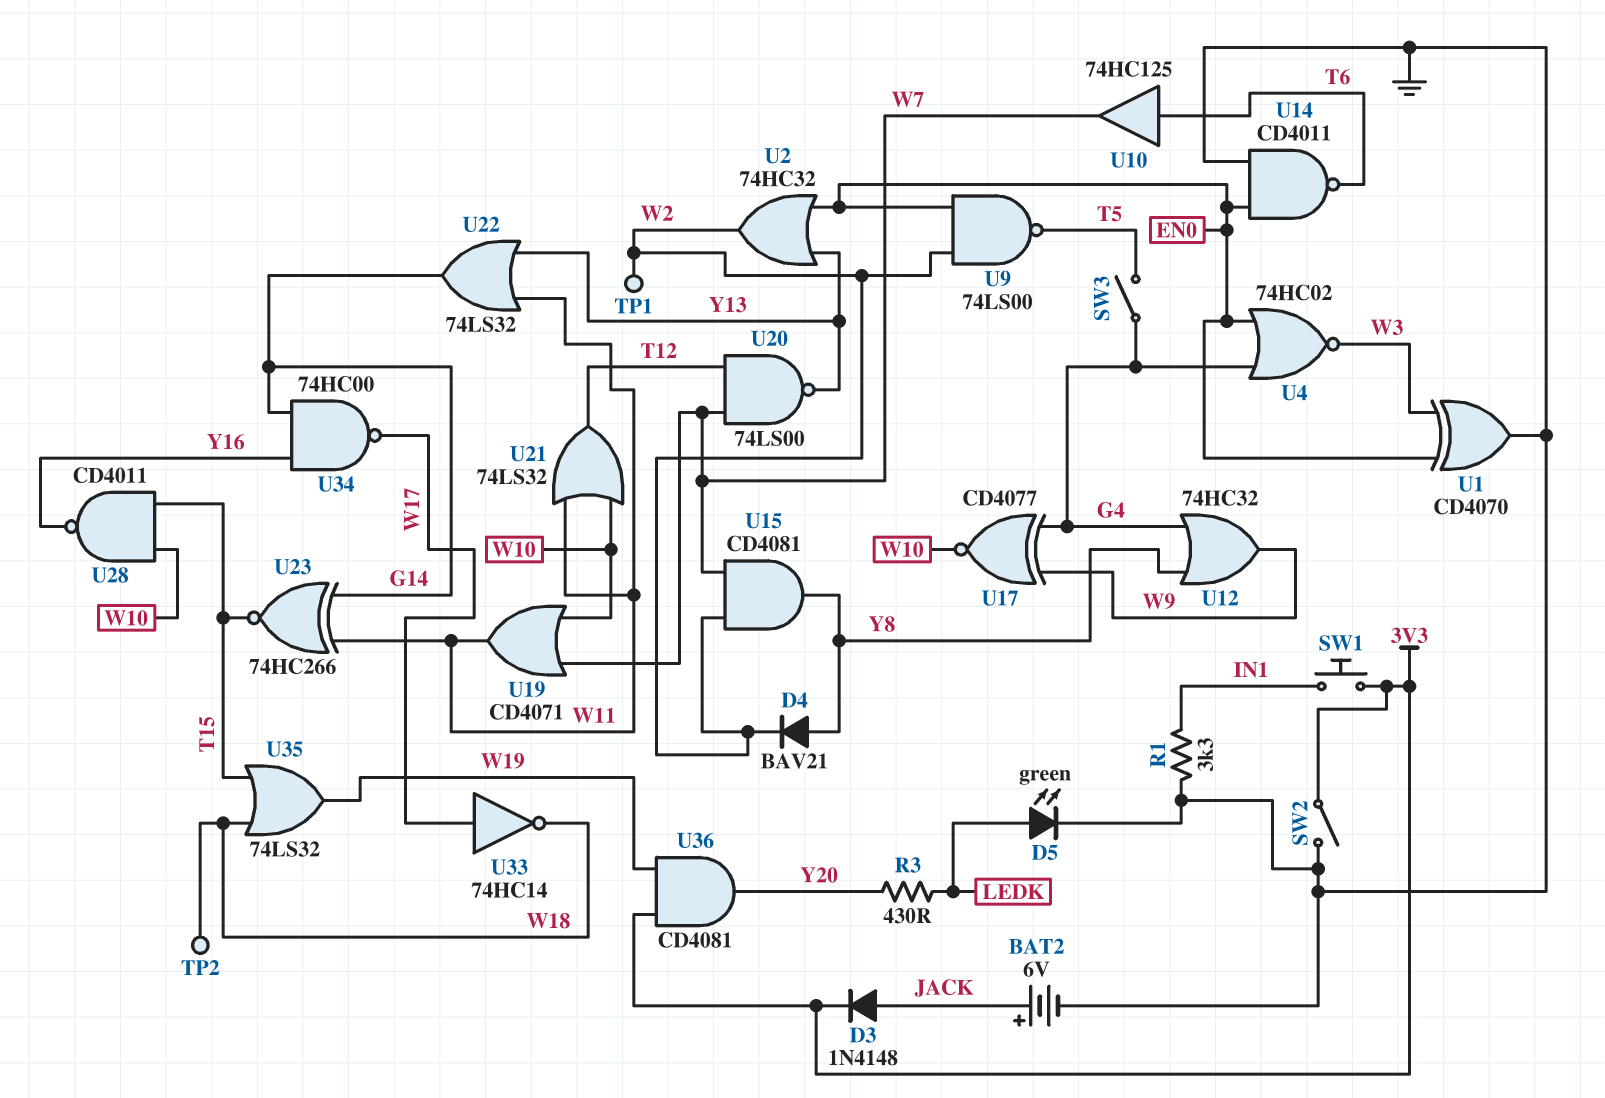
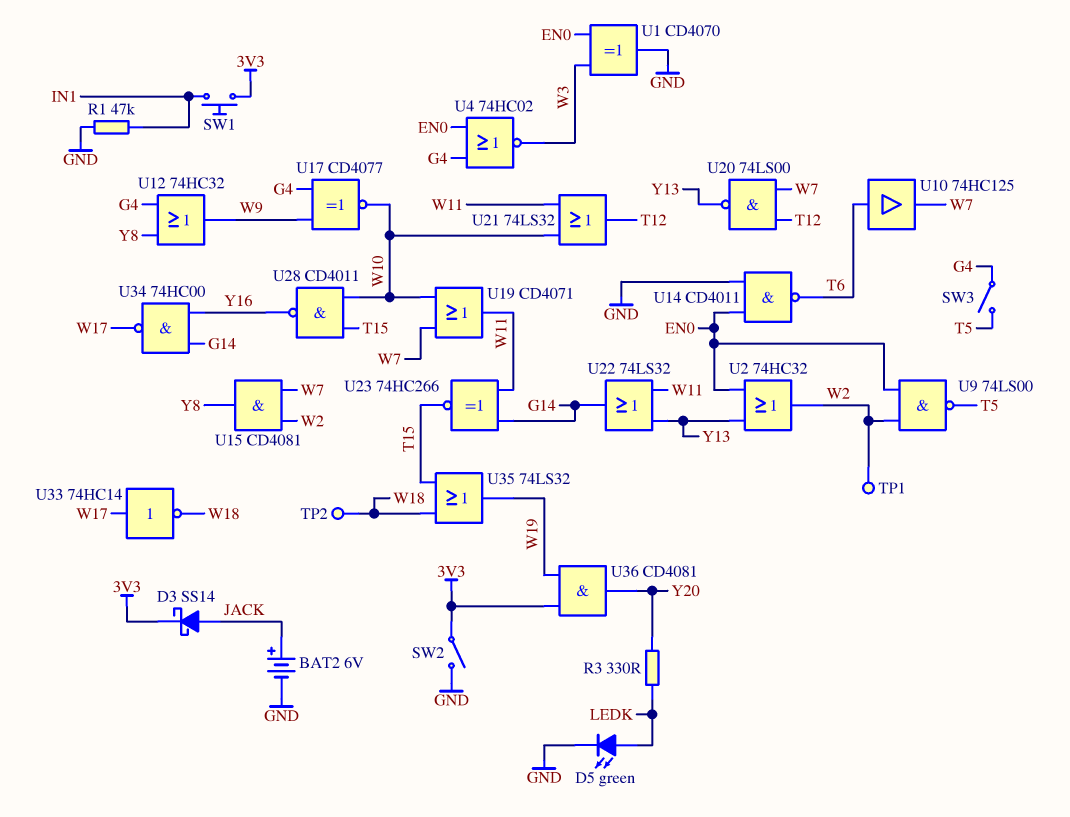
D3: diode 1N4148 (A JACK, K 3V3) -> schottky SS14 (A JACK, K 3V3)
D4: diode BAV21 (A Y8, K W2) -> none
R1: 3.3k (GND, IN1) -> 47k (GND, IN1)
R3: 430 (LEDK, Y20) -> 330 (LEDK, Y20)

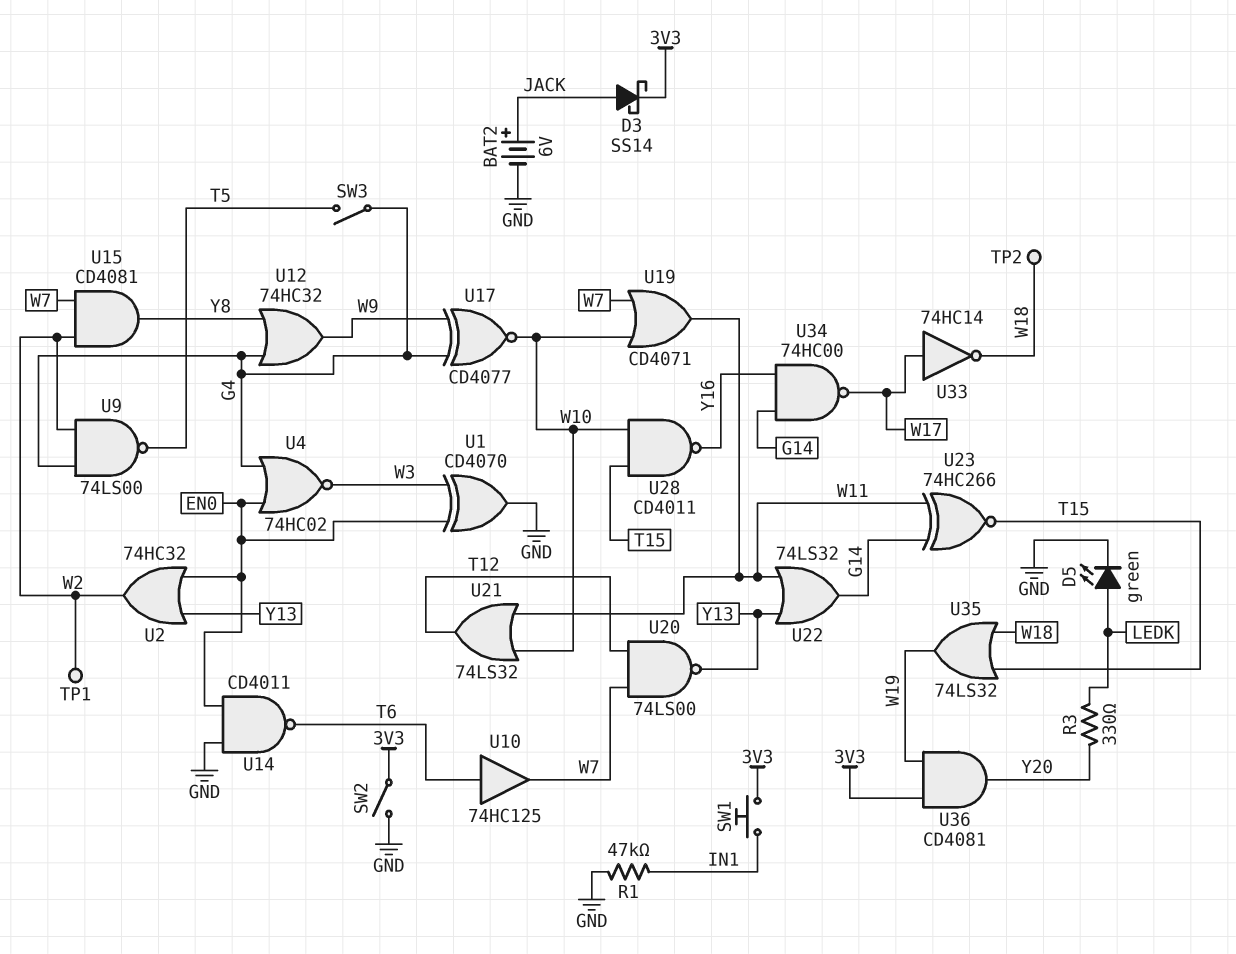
U9: NAND 74LS00 (in EN0, in W2, out T5) -> NAND 74LS00 (in G4, in W2, out T5)

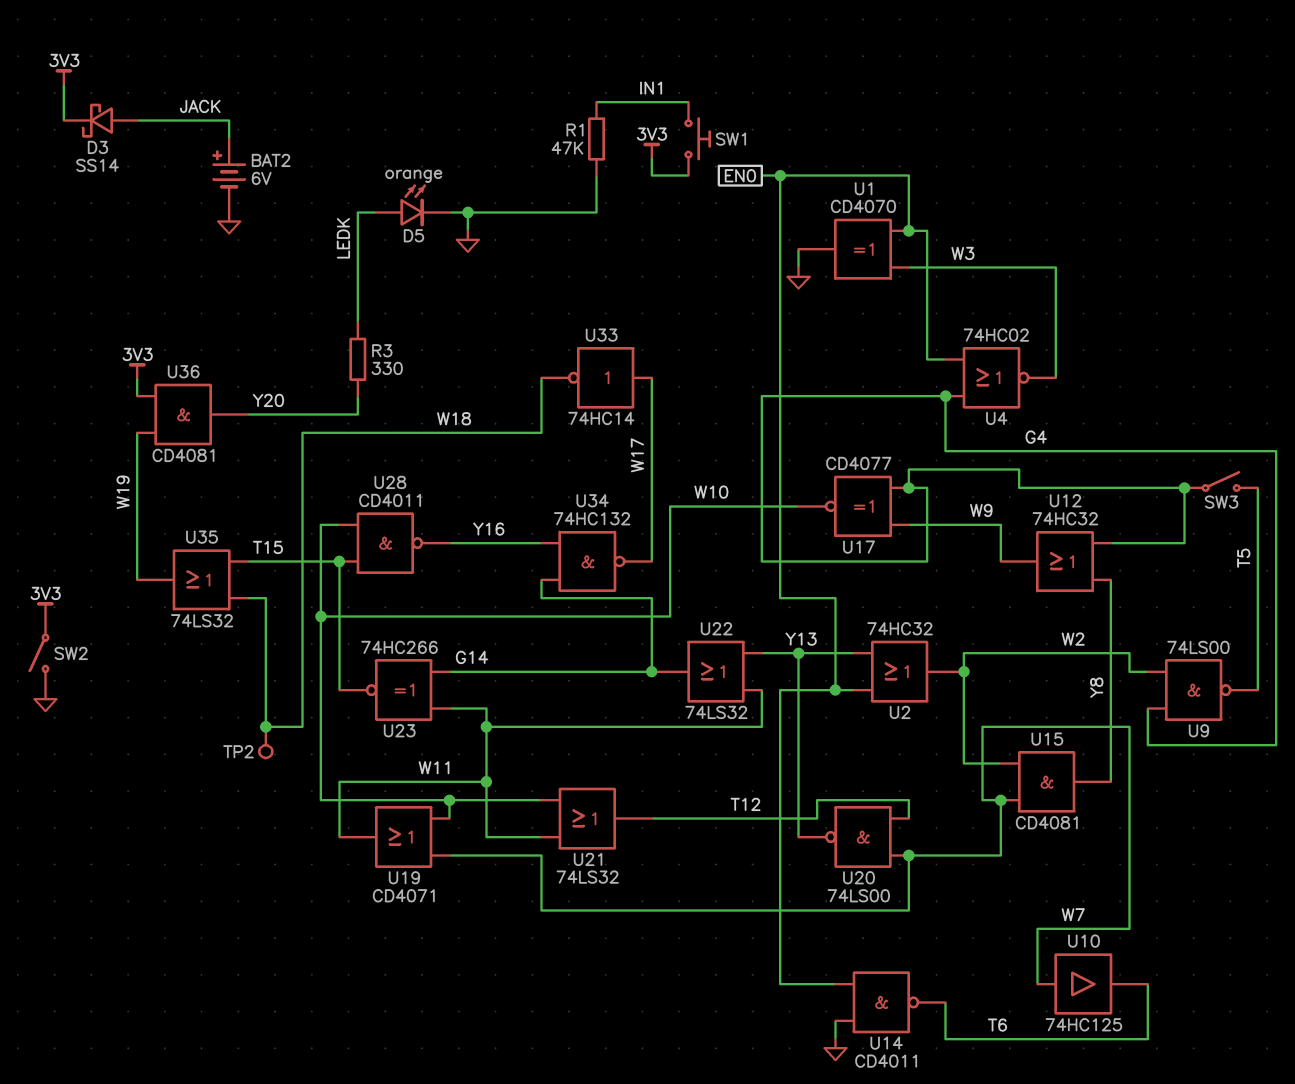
D5: LED green (A LEDK, K GND) -> LED orange (A LEDK, K GND)
TP1: test point (W2) -> none
U10: buffer 74HC125 (in T6, out W7) -> buffer 74HC125 (in W7, out T6)
U34: NAND 74HC00 (in G14, in Y16, out W17) -> NAND 74HC132 (in G14, in Y16, out W17)

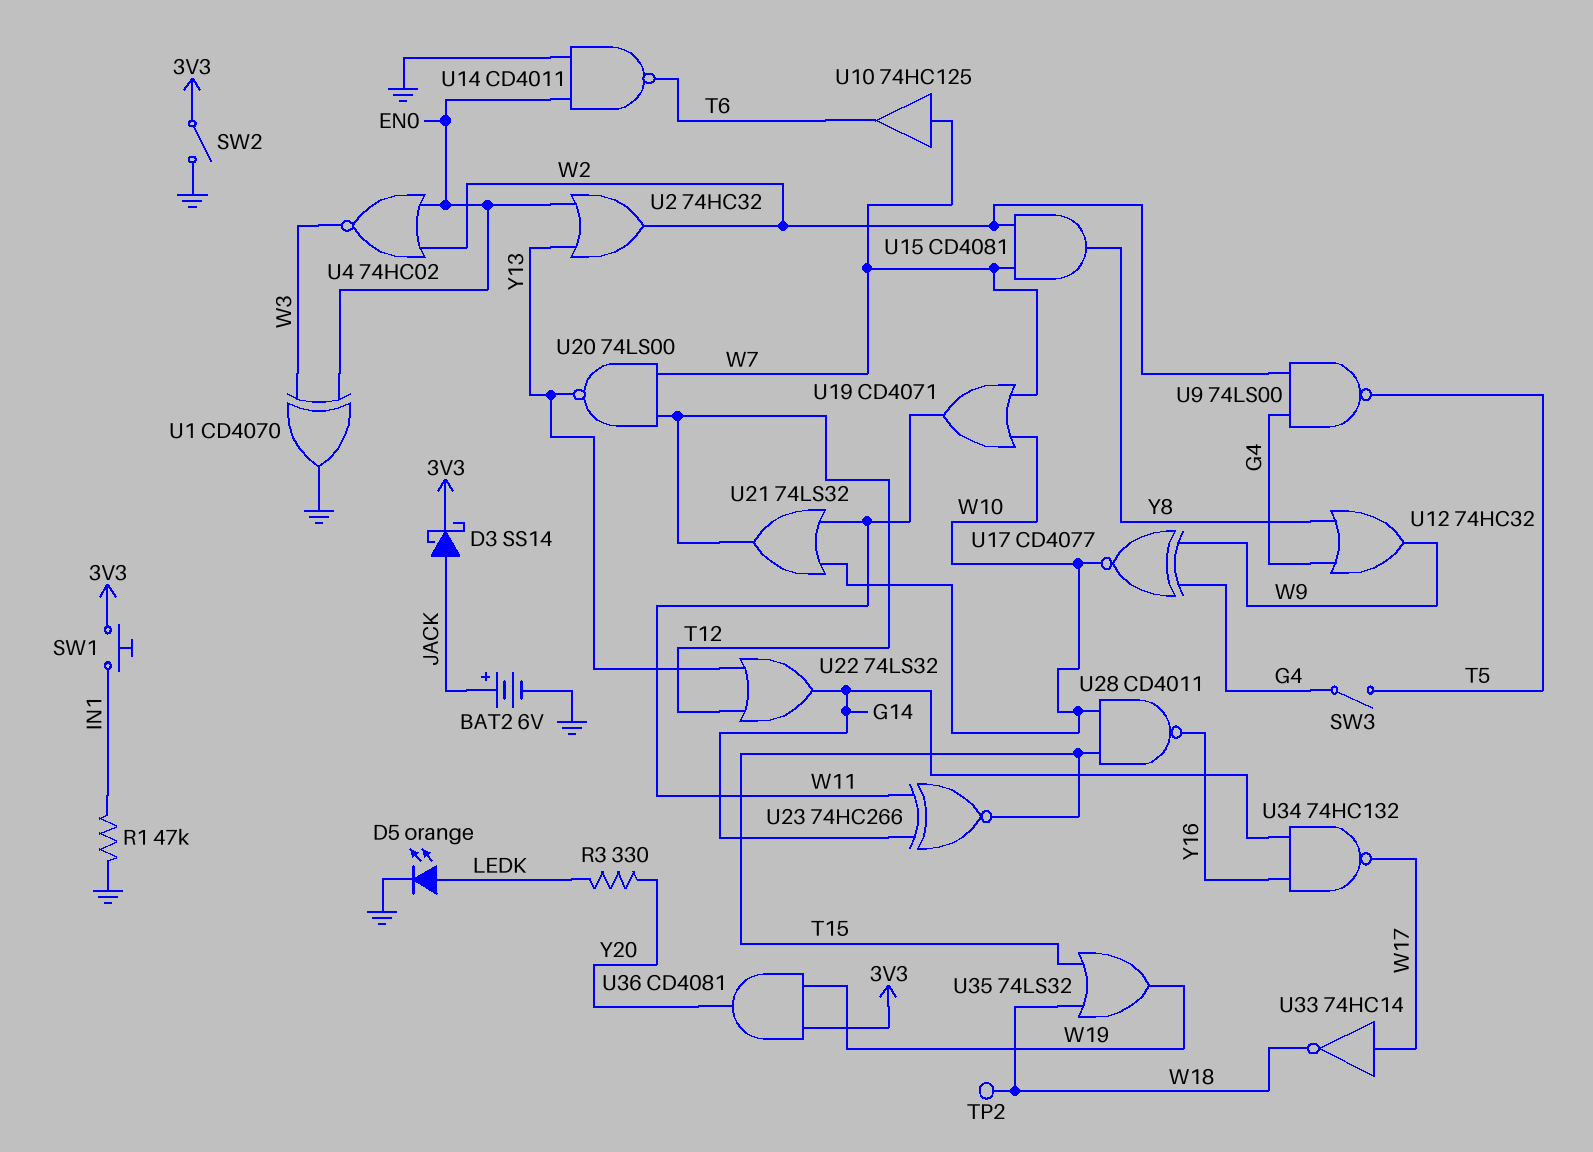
U4: NOR 74HC02 (in EN0, in G4, out W3) -> NOR 74HC02 (in EN0, in W2, out W3)
U22: OR 74LS32 (in W11, in Y13, out G14) -> OR 74LS32 (in T12, in Y13, out G14)

